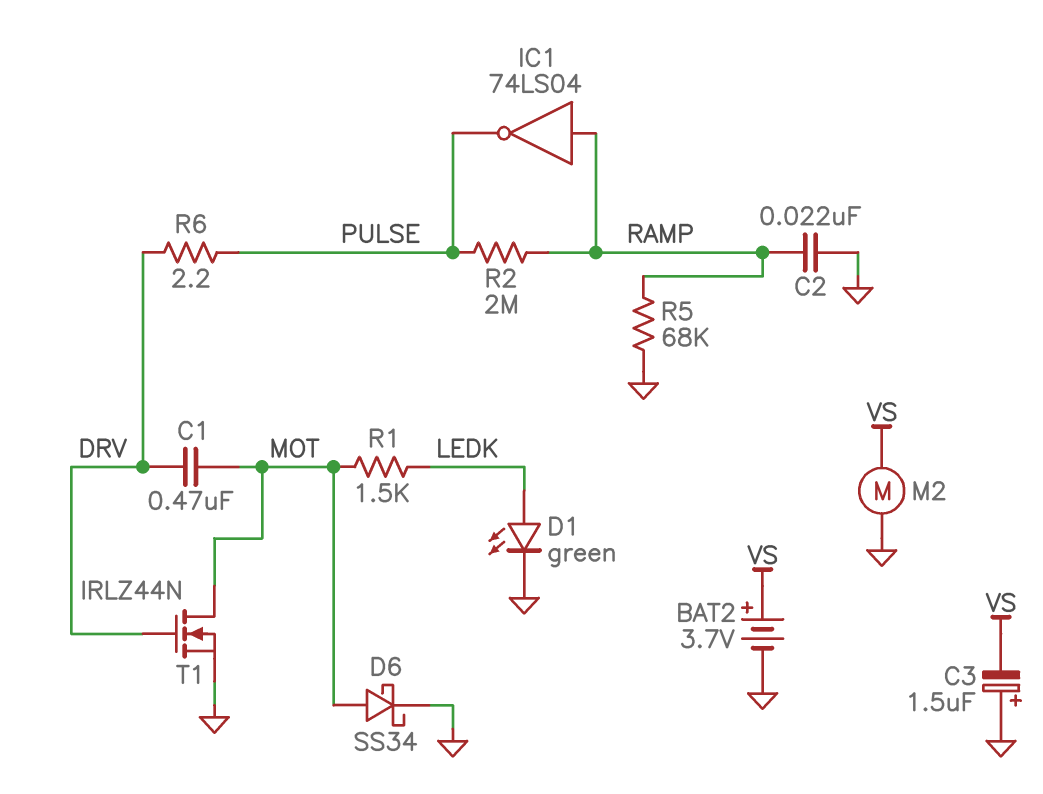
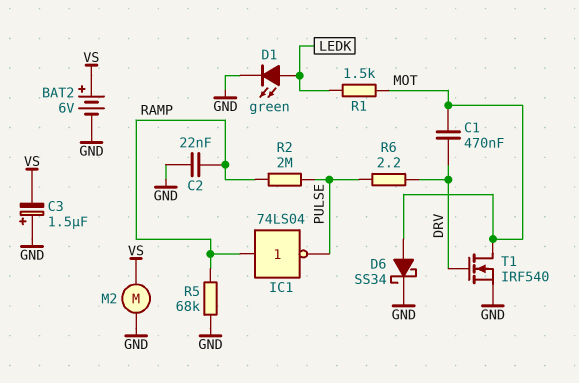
BAT2: 3.7V (plus VS, minus GND) -> 6V (plus VS, minus GND)
T1: NMOS IRLZ44N (G DRV, D MOT, S GND) -> NMOS IRF540 (G DRV, D MOT, S GND)

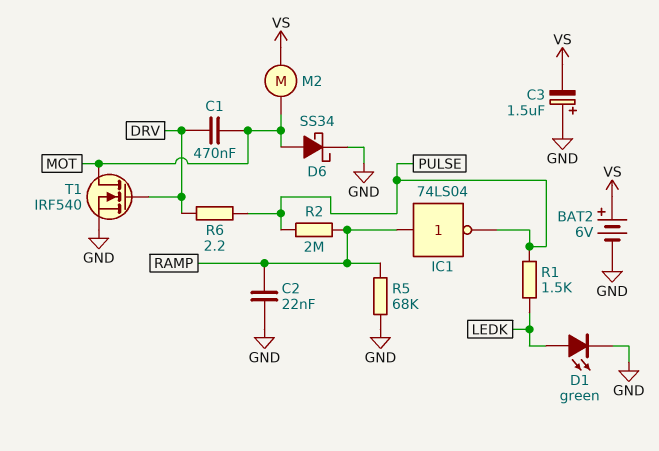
M2: motor (GND, VS) -> motor (MOT, VS)
R1: 1.5k (LEDK, MOT) -> 1.5k (LEDK, PULSE)

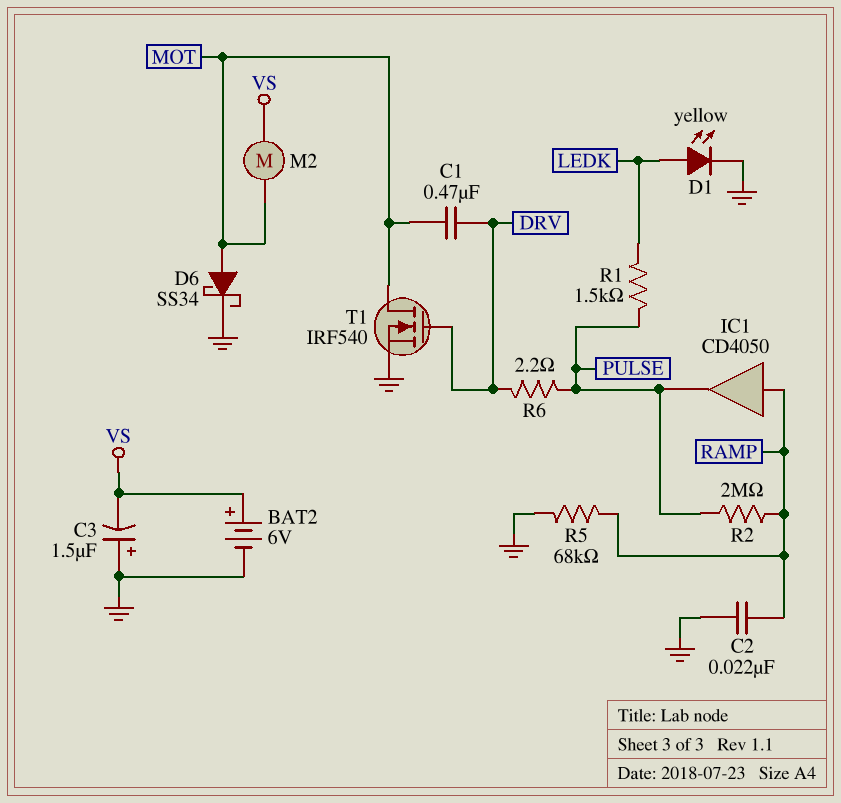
D1: LED green (A LEDK, K GND) -> LED yellow (A LEDK, K GND)
IC1: NOT 74LS04 (in RAMP, out PULSE) -> buffer CD4050 (in RAMP, out PULSE)

